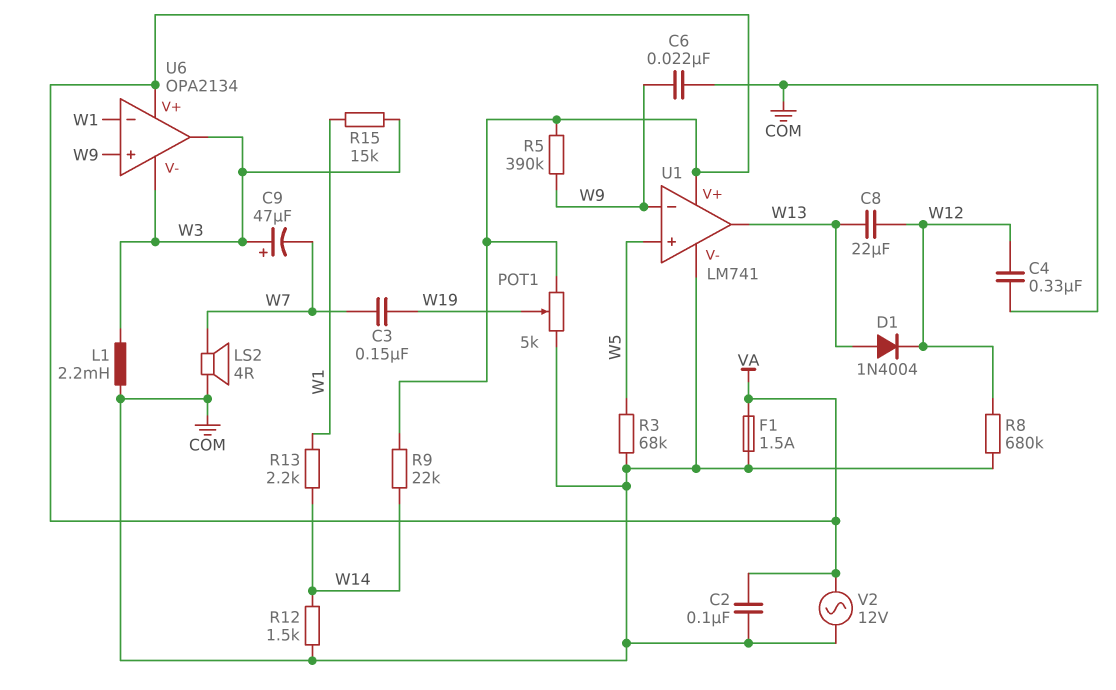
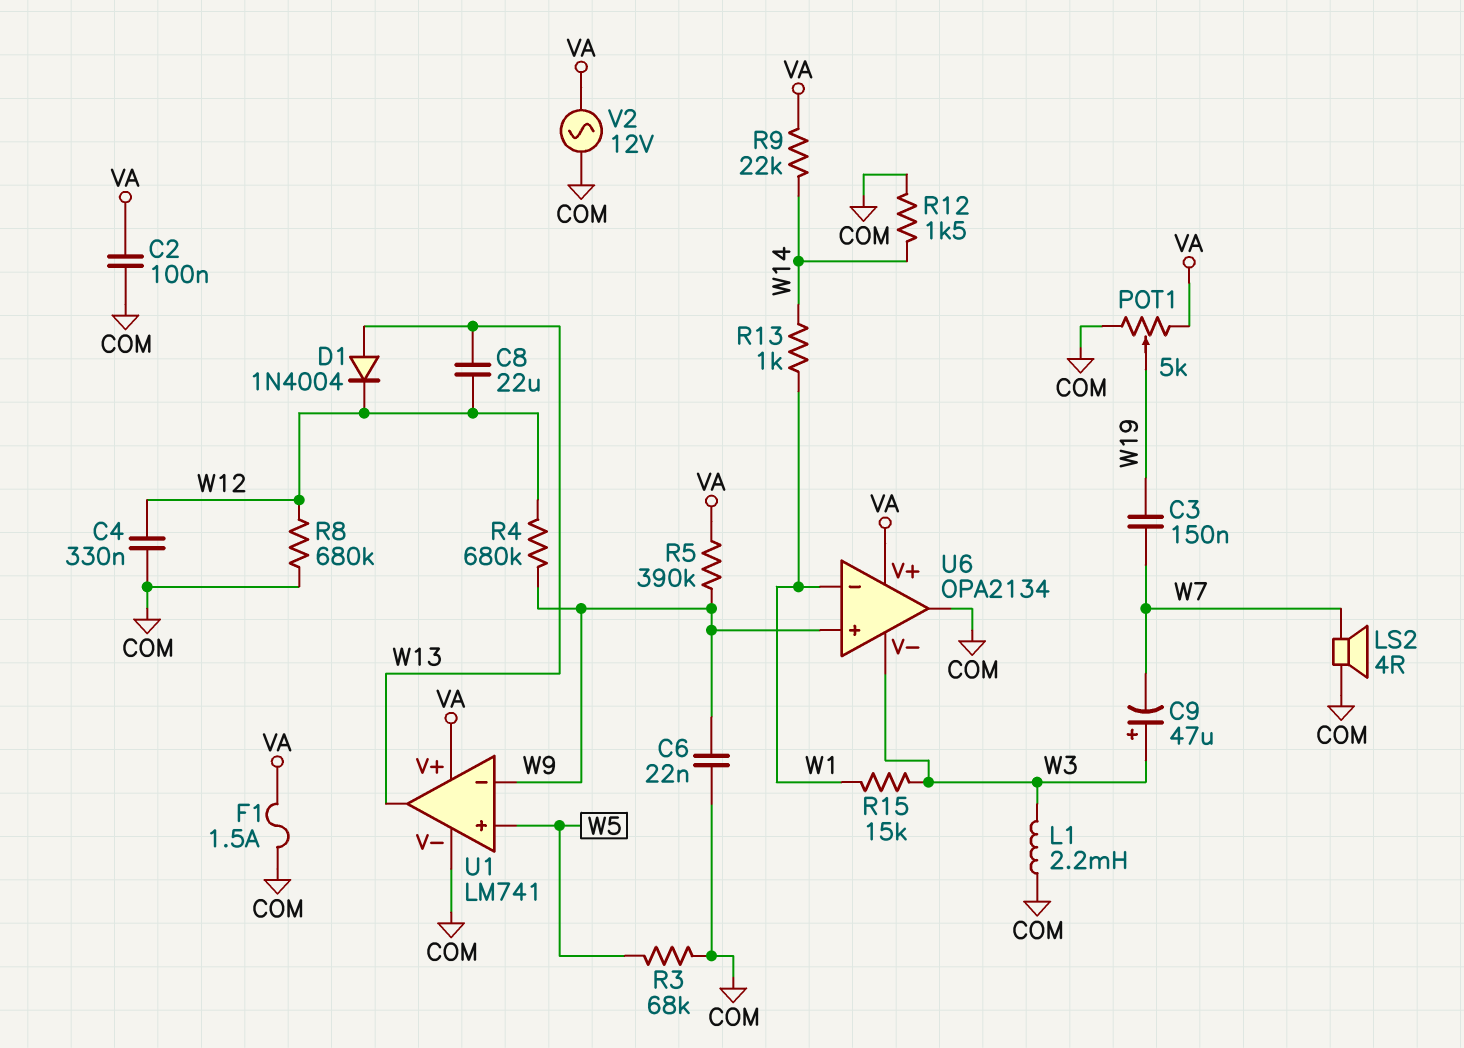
R4: none -> 680k (W9, W12)
R13: 2.2k (W1, W14) -> 1k (W1, W14)
U6 pin out: W3 -> COM

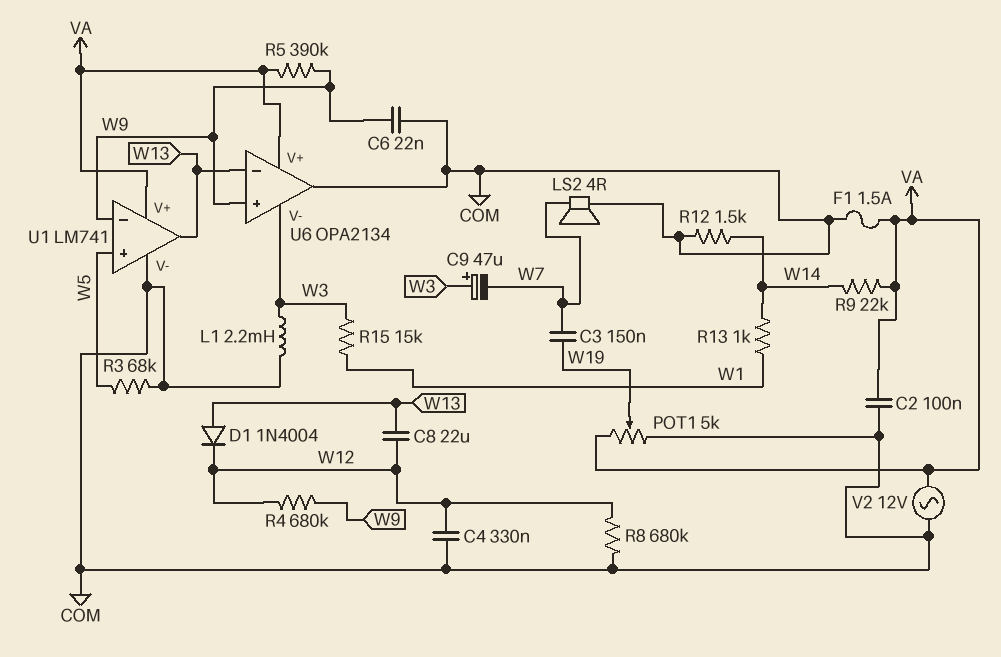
U6 pin in-: W1 -> W13

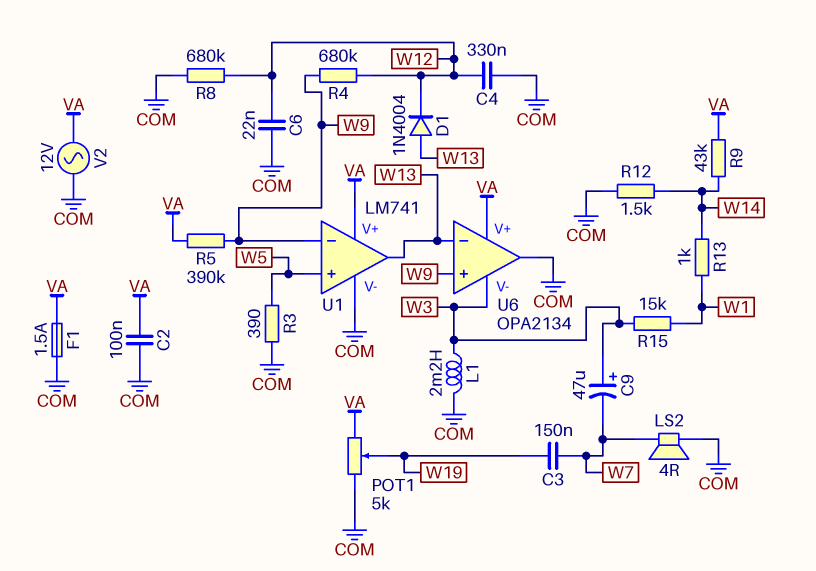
C6: 22nF (COM, W9) -> 22nF (COM, W12)
C8: 22uF (W12, W13) -> none
R3: 68k (COM, W5) -> 390 (COM, W5)
R9: 22k (VA, W14) -> 43k (VA, W14)

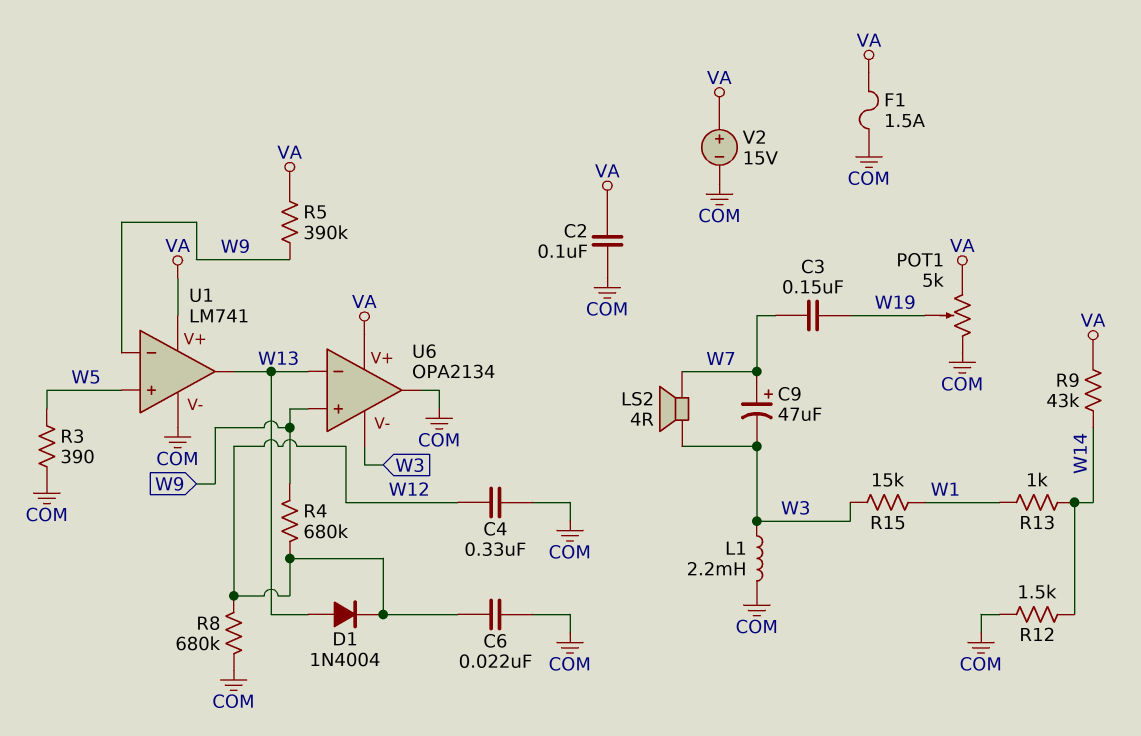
C9: 47uF (plus W3, minus W7) -> 47uF (plus W7, minus W3)
LS2: speaker 4R (COM, W7) -> speaker 4R (W3, W7)
V2: AC 12V (COM, VA) -> 15V (plus VA, minus COM)

